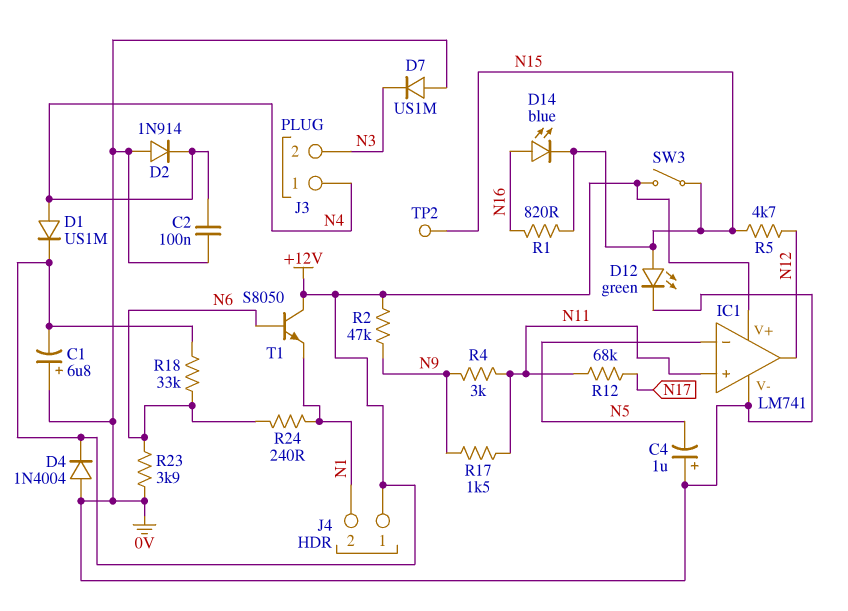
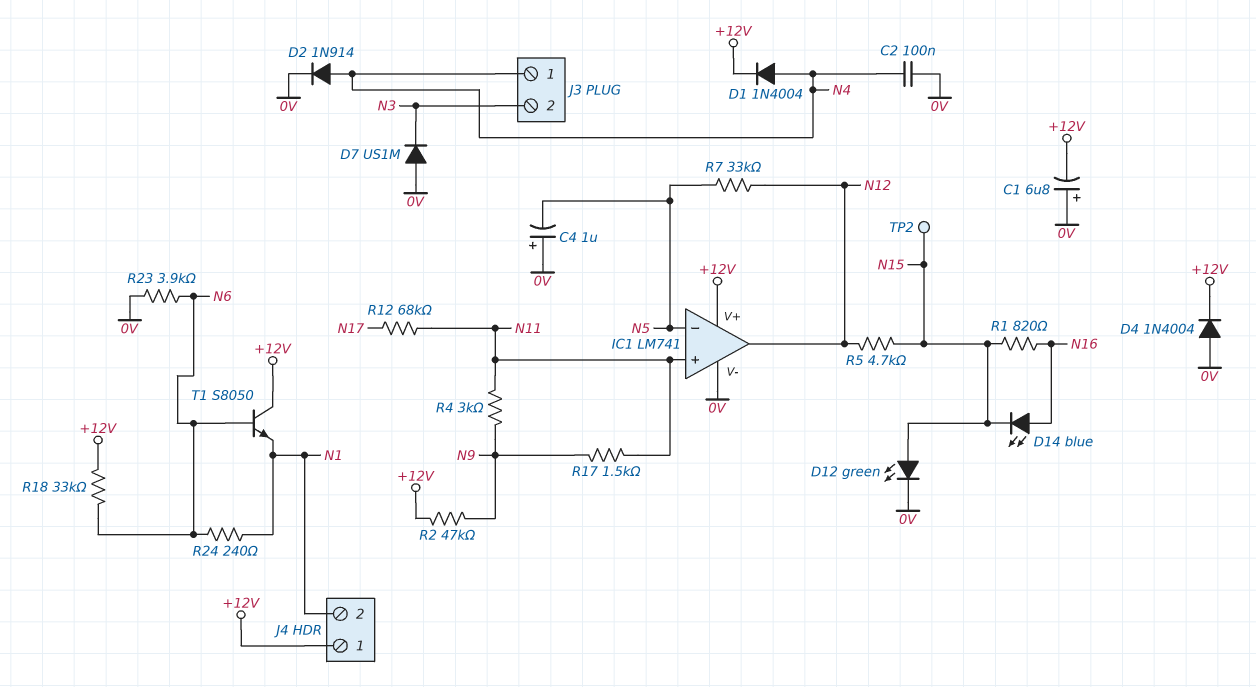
D1: diode US1M (A N4, K +12V) -> diode 1N4004 (A N4, K +12V)
D2: diode 1N914 (A 0V, K N4) -> diode 1N914 (A N4, K 0V)
R7: none -> 33k (N5, N12)
SW3: switch (+12V, N15) -> none

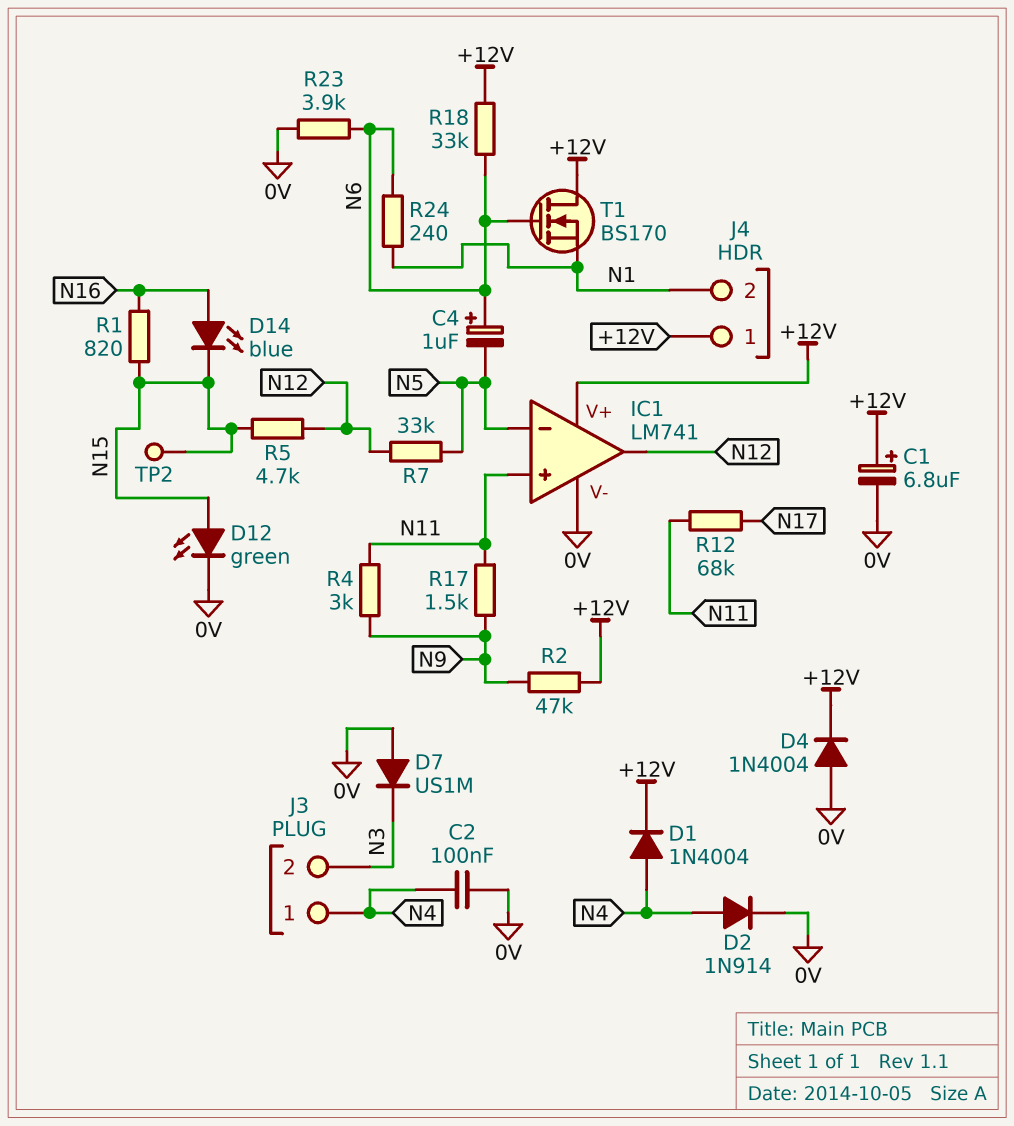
C1: 6.8uF (plus 0V, minus +12V) -> 6.8uF (plus +12V, minus 0V)
C4: 1uF (plus 0V, minus N5) -> 1uF (plus N6, minus N5)
T1: NPN S8050 (B N6, C +12V, E N1) -> NMOS BS170 (G N6, D +12V, S N1)

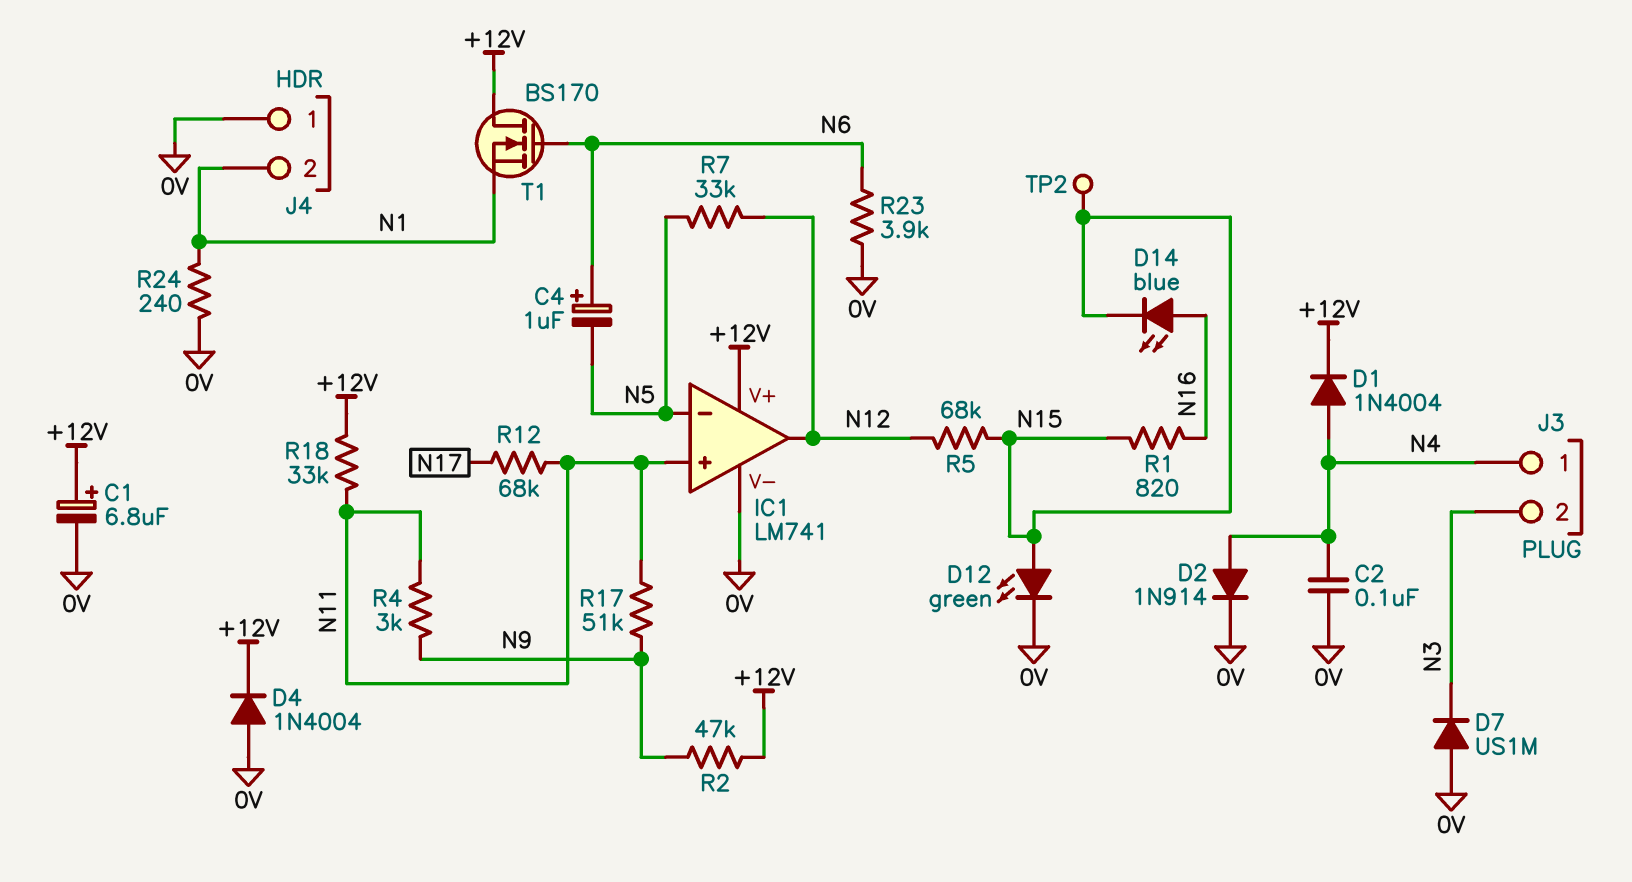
J4 pin 1: +12V -> 0V
R5: 4.7k (N12, N15) -> 68k (N12, N15)
R17: 1.5k (N9, N11) -> 51k (N9, N11)
R18: 33k (+12V, N6) -> 33k (+12V, N11)
R24: 240 (N1, N6) -> 240 (0V, N1)

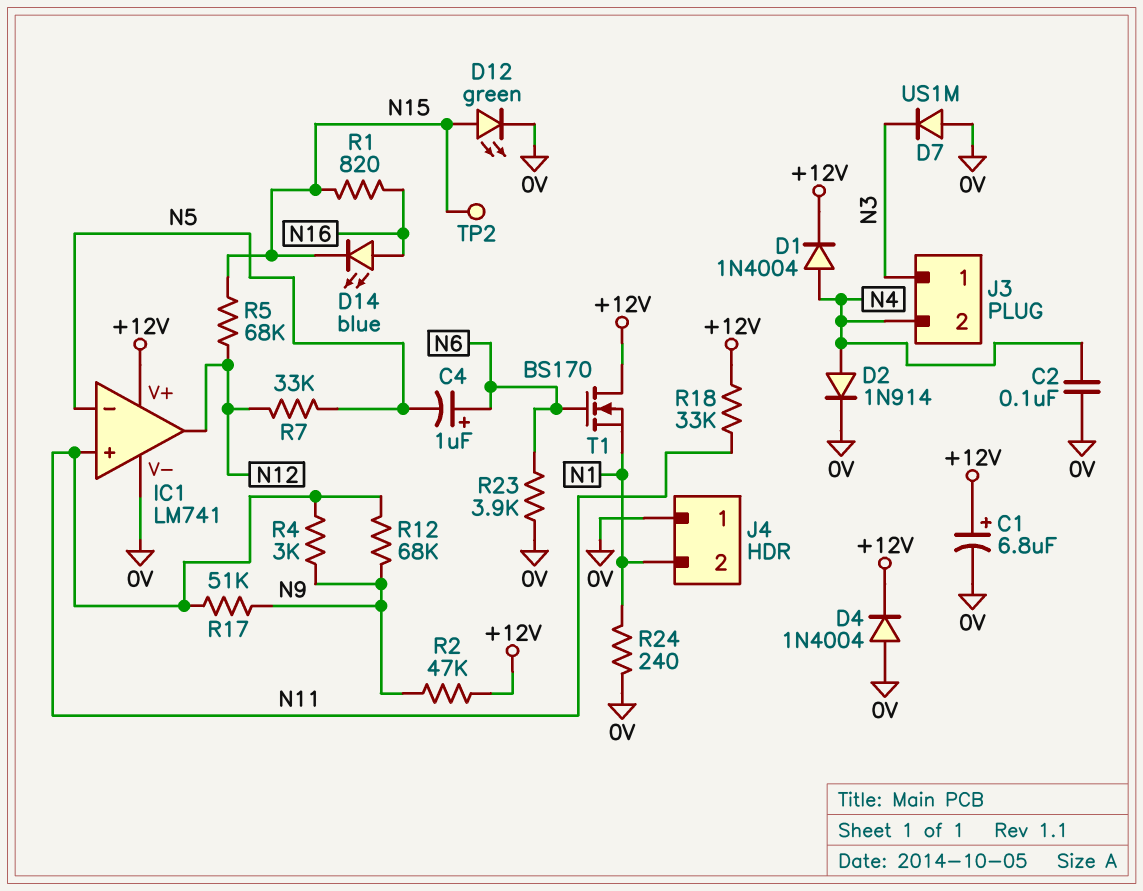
J3 pin 1: N4 -> N3
J3 pin 2: N3 -> N4
R12: 68k (N11, N17) -> 68k (N9, N11)

